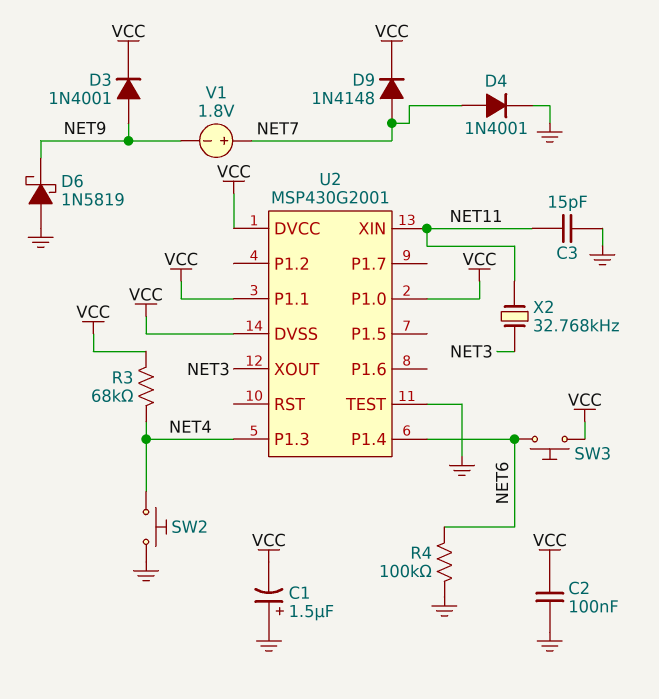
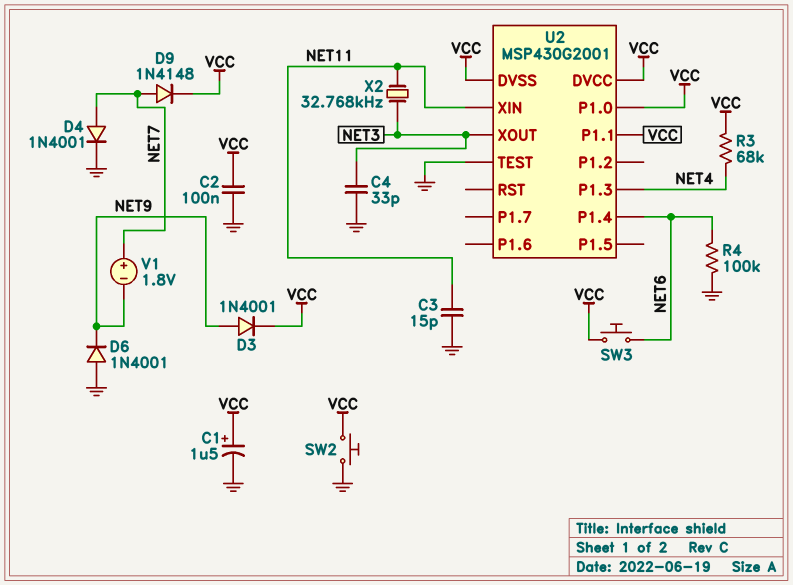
C1: 1.5uF (plus GND, minus VCC) -> 1.5uF (plus VCC, minus GND)
C4: none -> 33pF (GND, NET3)
D6: schottky 1N5819 (A GND, K NET9) -> diode 1N4001 (A GND, K NET9)
SW2: button (GND, NET4) -> button (GND, VCC)

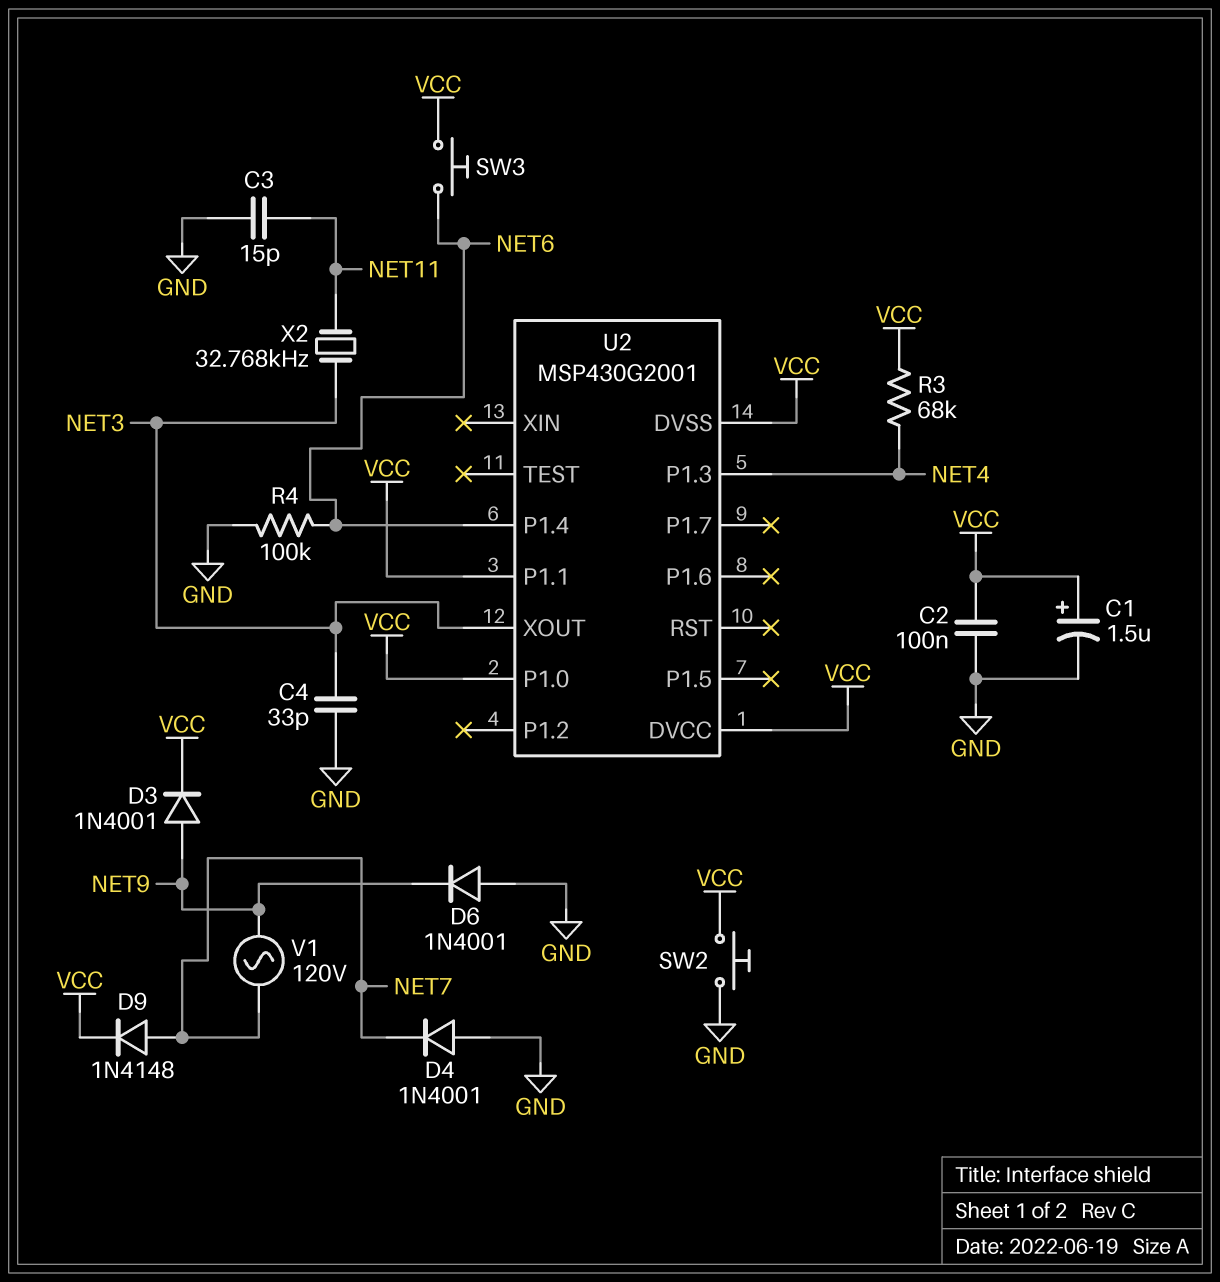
D4: diode 1N4001 (A NET7, K GND) -> diode 1N4001 (A GND, K NET7)
U2 pin TEST: GND -> none
U2 pin XIN: NET11 -> none
V1: 1.8V (plus NET7, minus NET9) -> AC 120V (NET7, NET9)

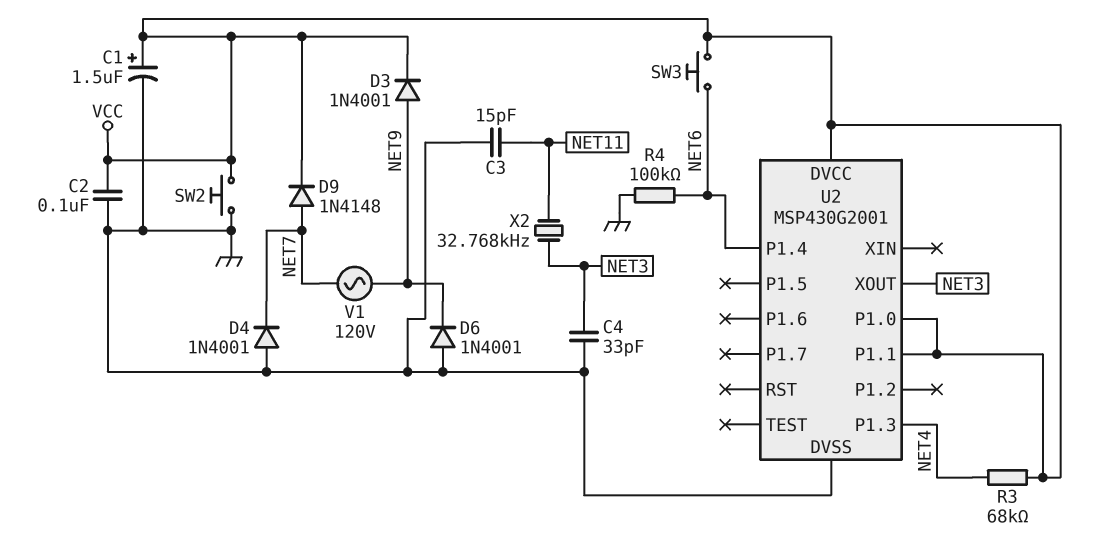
U2 pin DVSS: VCC -> GND

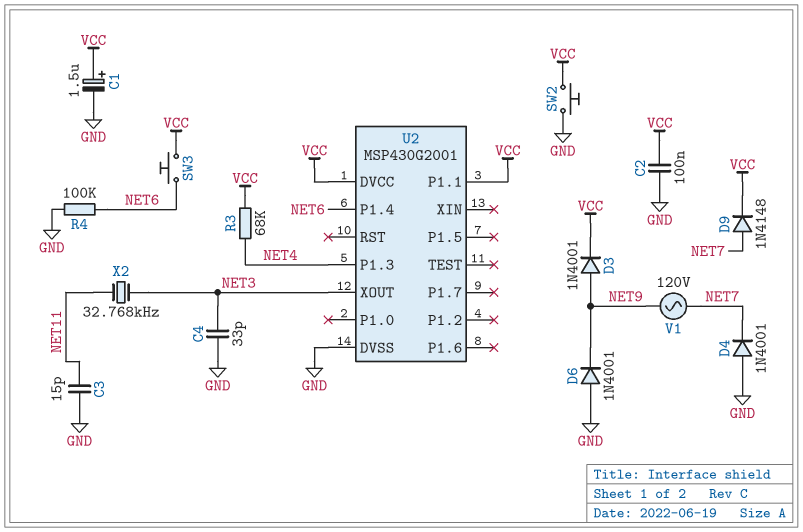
U2 pin P1.0: VCC -> none

